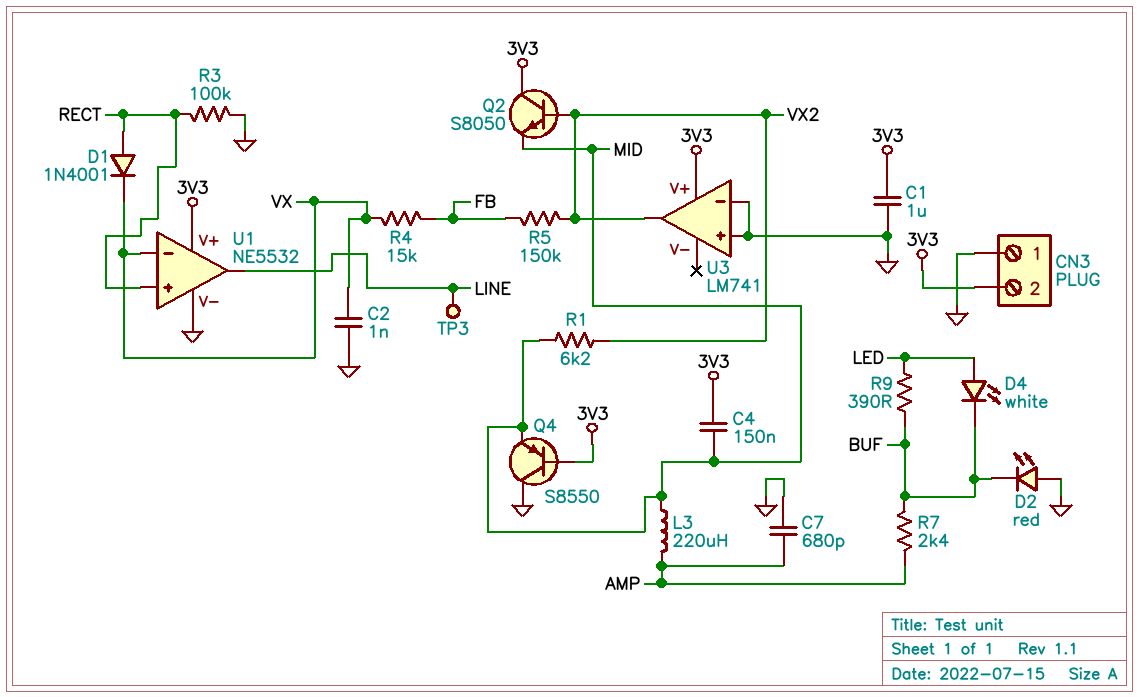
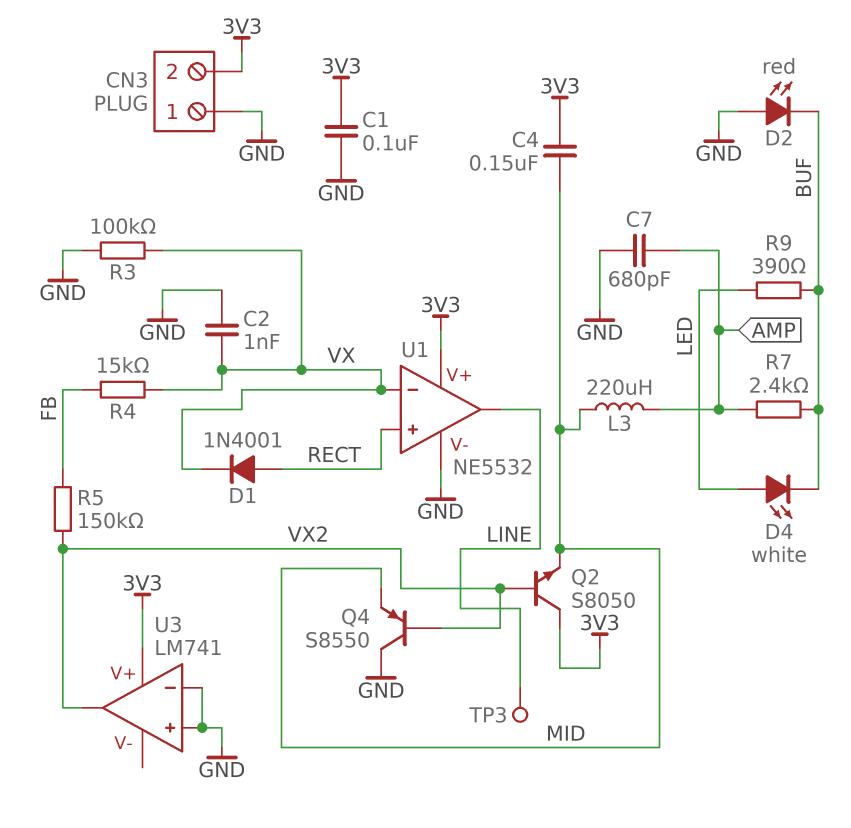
C1: 1uF (3V3, GND) -> 100nF (3V3, GND)
Q4: PNP S8550 (B 3V3, C GND, E MID) -> PNP S8550 (B VX2, C GND, E MID)
R1: 6.2k (MID, VX2) -> none
R3: 100k (GND, RECT) -> 100k (GND, VX)

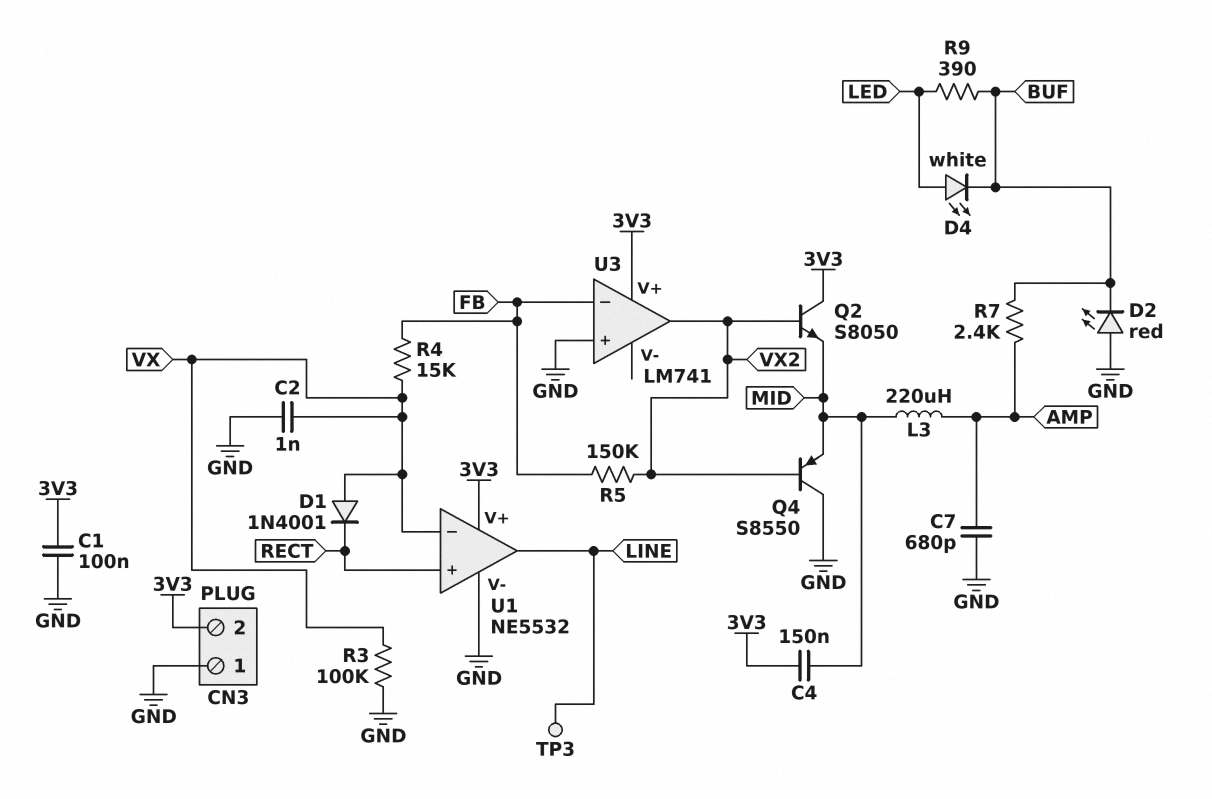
D1: diode 1N4001 (A RECT, K VX) -> diode 1N4001 (A VX, K RECT)
U3 pin in-: GND -> FB

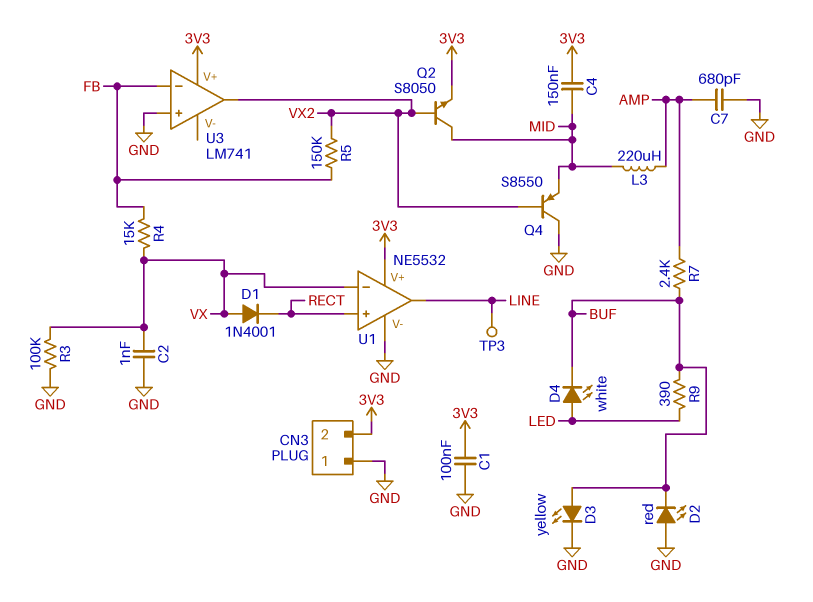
D3: none -> LED yellow (A BUF, K GND)
Q2: NPN S8050 (B VX2, C 3V3, E MID) -> NPN S8050 (B VX2, C MID, E 3V3)

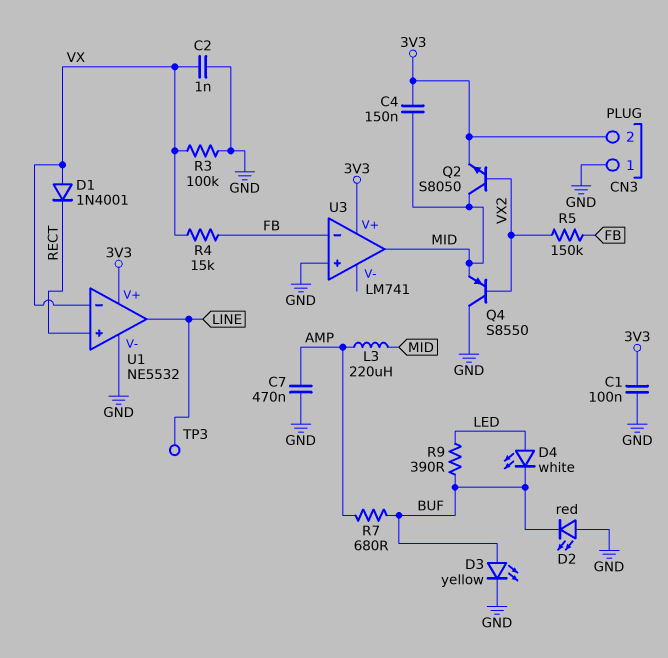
C7: 680pF (AMP, GND) -> 470nF (AMP, GND)
R7: 2.4k (AMP, BUF) -> 680 (AMP, BUF)
U3 pin out: VX2 -> MID

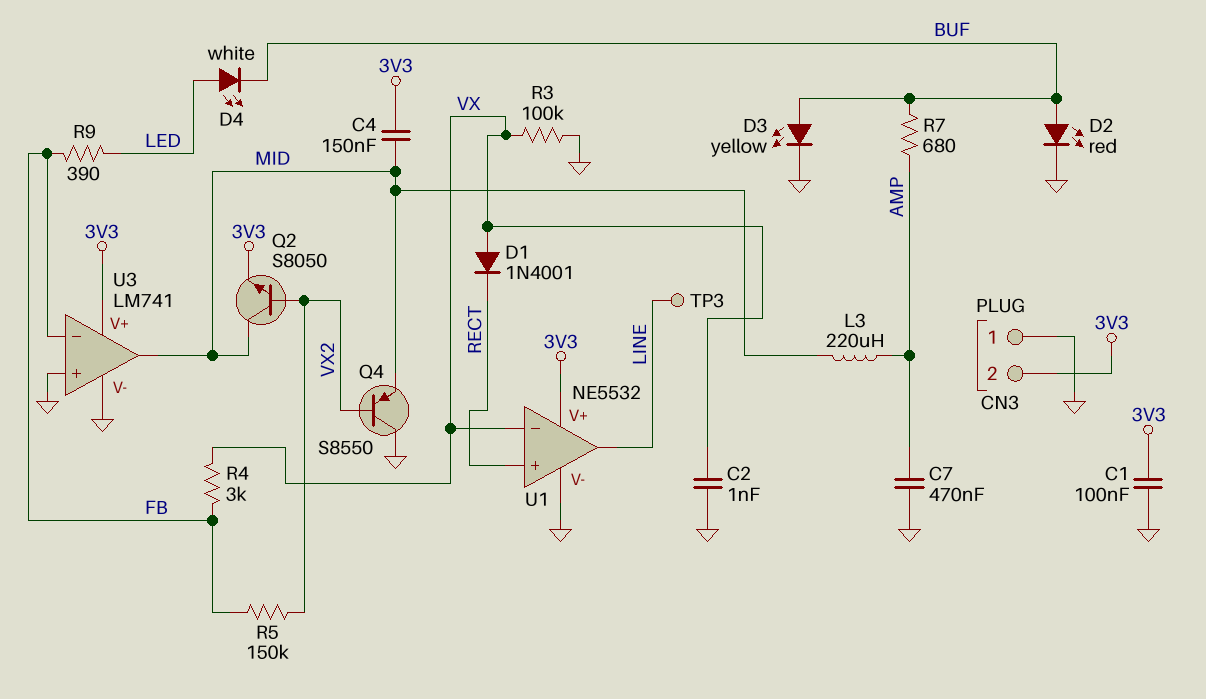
D2: LED red (A GND, K BUF) -> LED red (A BUF, K GND)
R4: 15k (FB, VX) -> 3k (FB, VX)
R9: 390 (BUF, LED) -> 390 (FB, LED)
U3 pin V-: none -> GND

